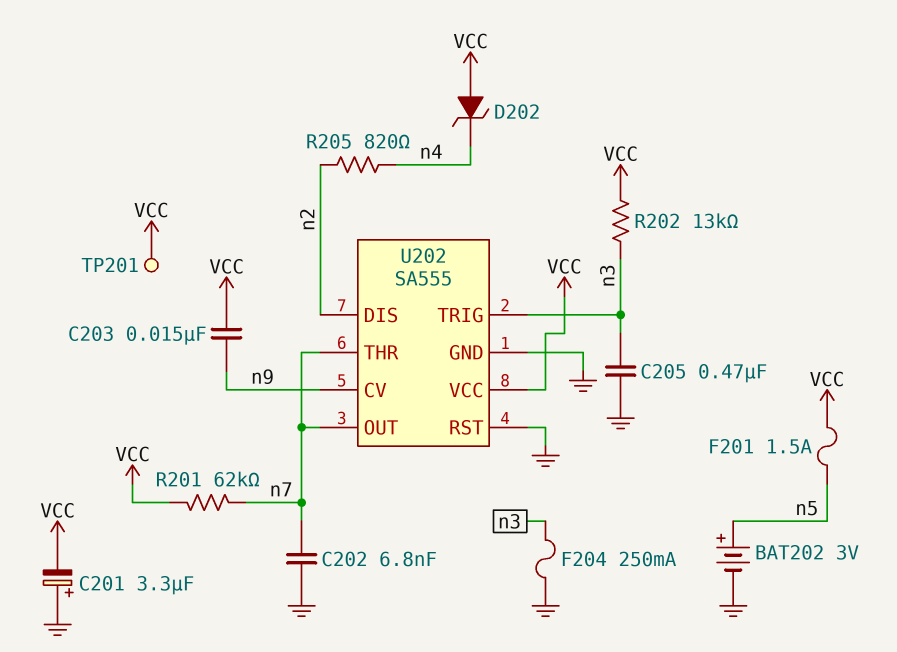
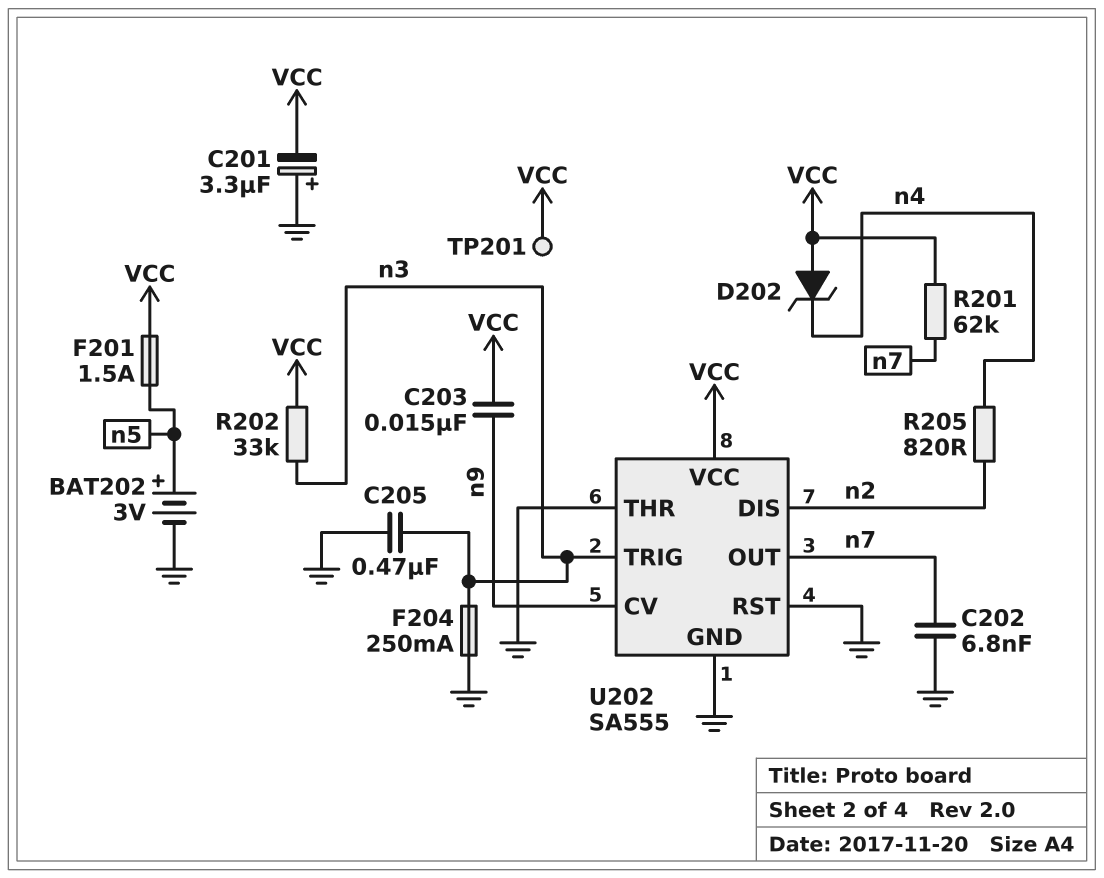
R202: 13k (VCC, n3) -> 33k (VCC, n3)
U202 pin THR: n7 -> GND

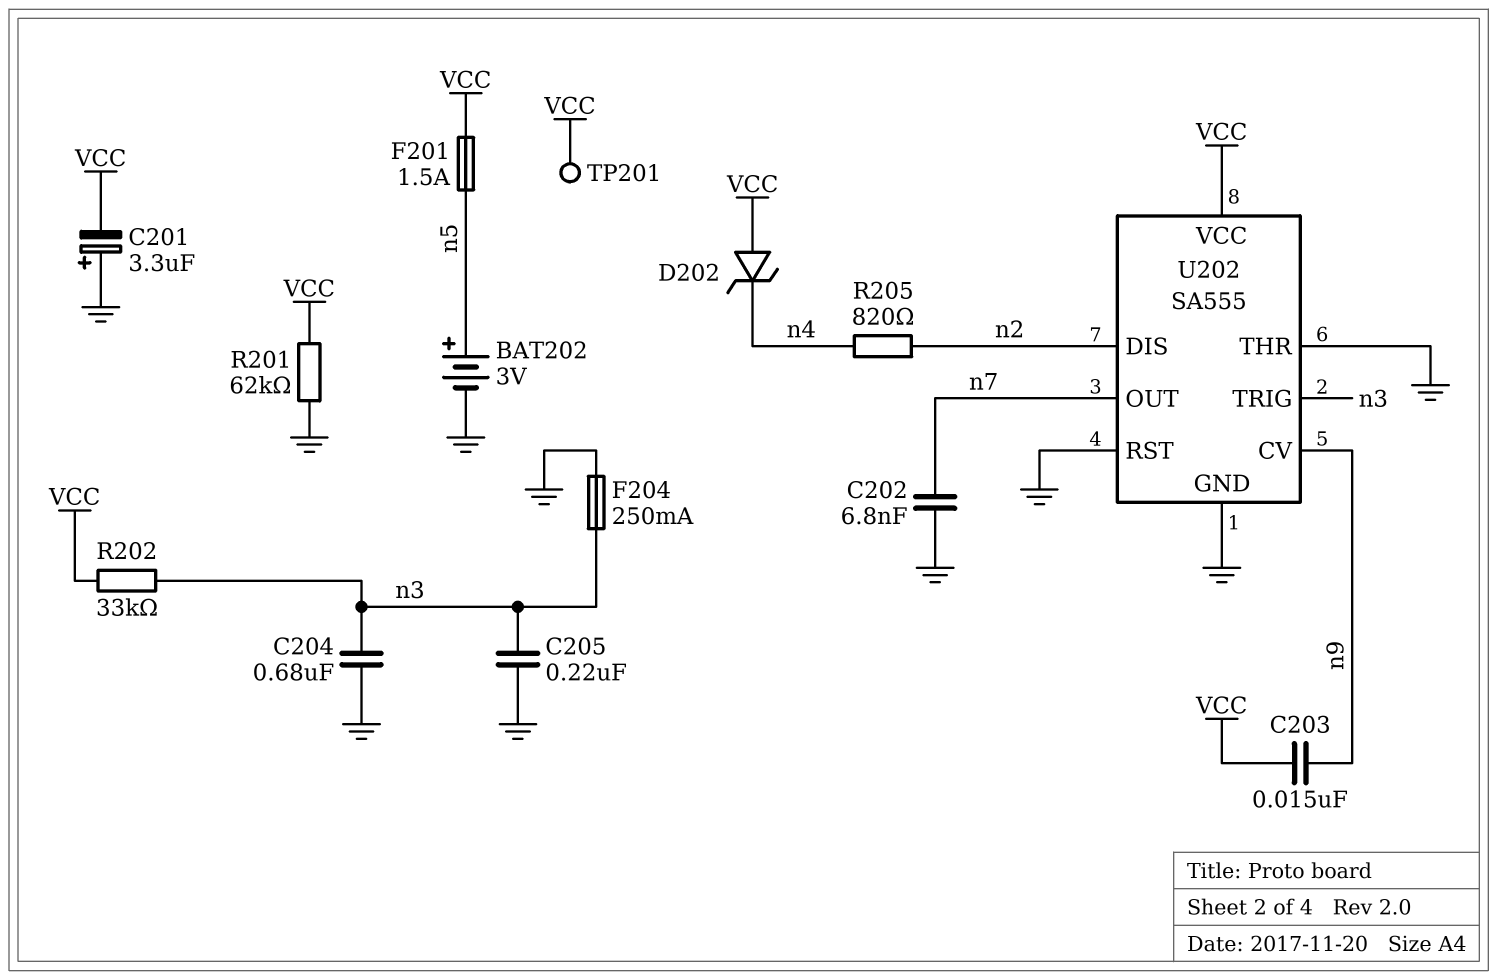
C204: none -> 680nF (GND, n3)
C205: 470nF (GND, n3) -> 220nF (GND, n3)
R201: 62k (VCC, n7) -> 62k (GND, VCC)

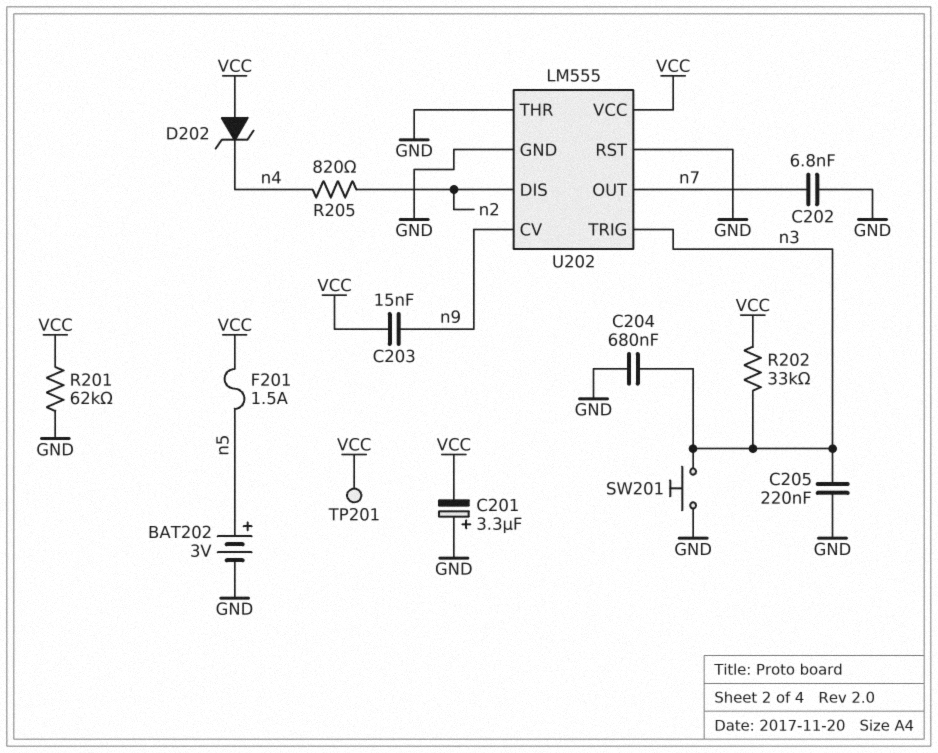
F204: 250mA (GND, n3) -> none
SW201: none -> button (GND, n3)
U202: SA555 -> LM555

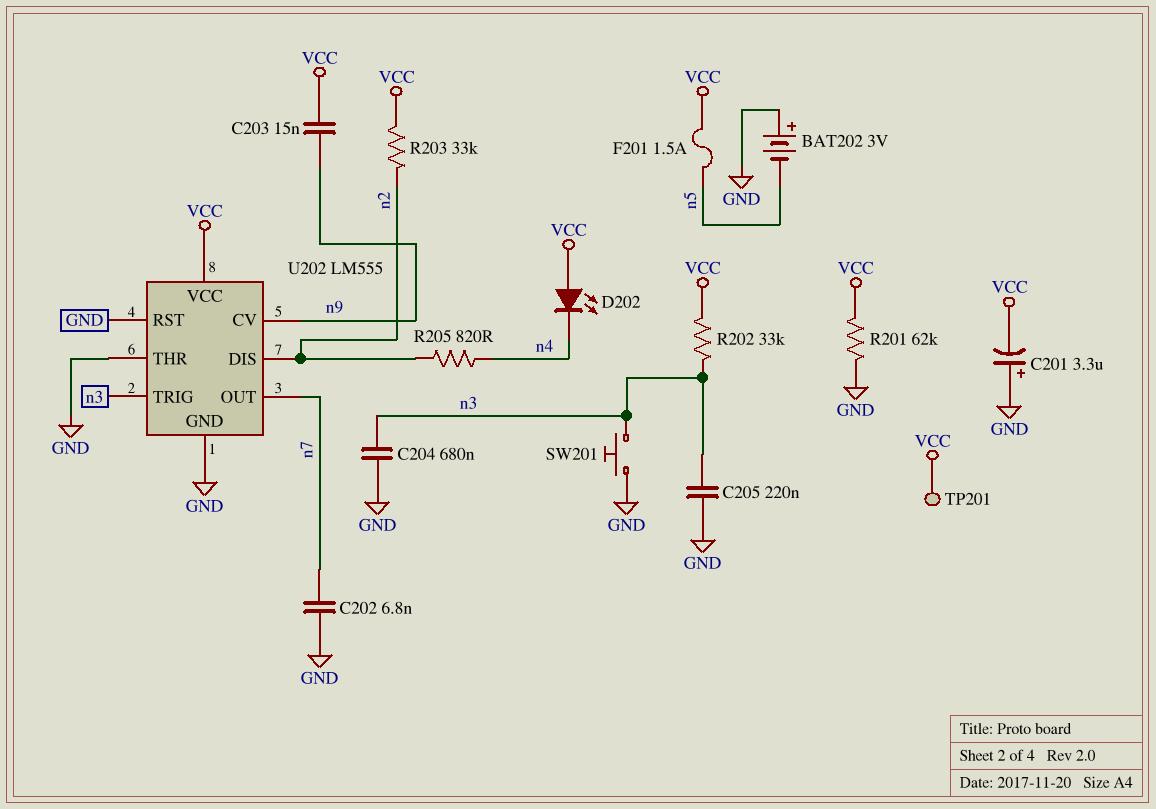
BAT202: 3V (plus n5, minus GND) -> 3V (plus GND, minus n5)
D202: zener (A VCC, K n4) -> LED (A VCC, K n4)
R203: none -> 33k (VCC, n2)

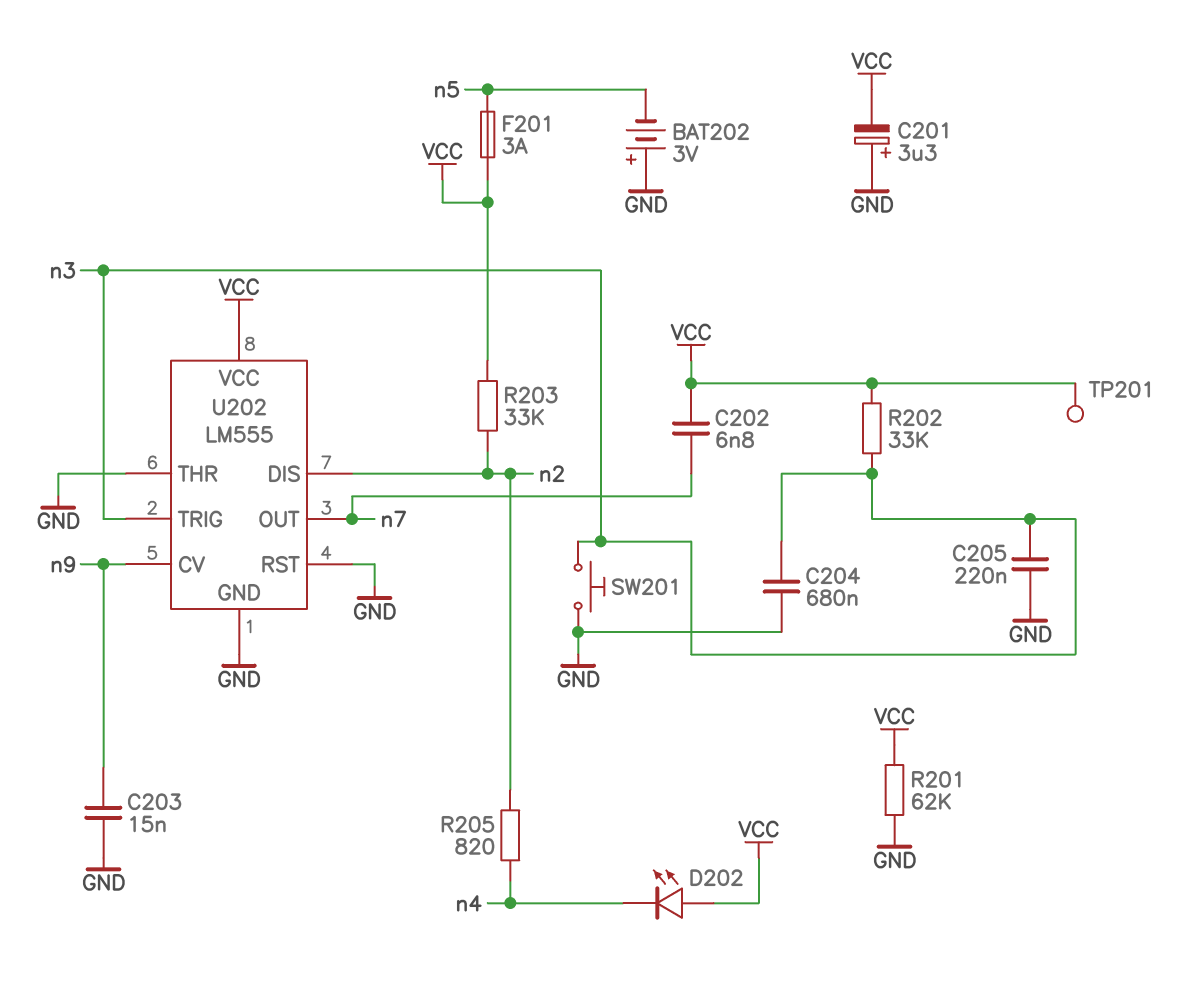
C202: 6.8nF (GND, n7) -> 6.8nF (VCC, n7)
C203: 15nF (VCC, n9) -> 15nF (GND, n9)
F201: 1.5A (VCC, n5) -> 3A (VCC, n5)

